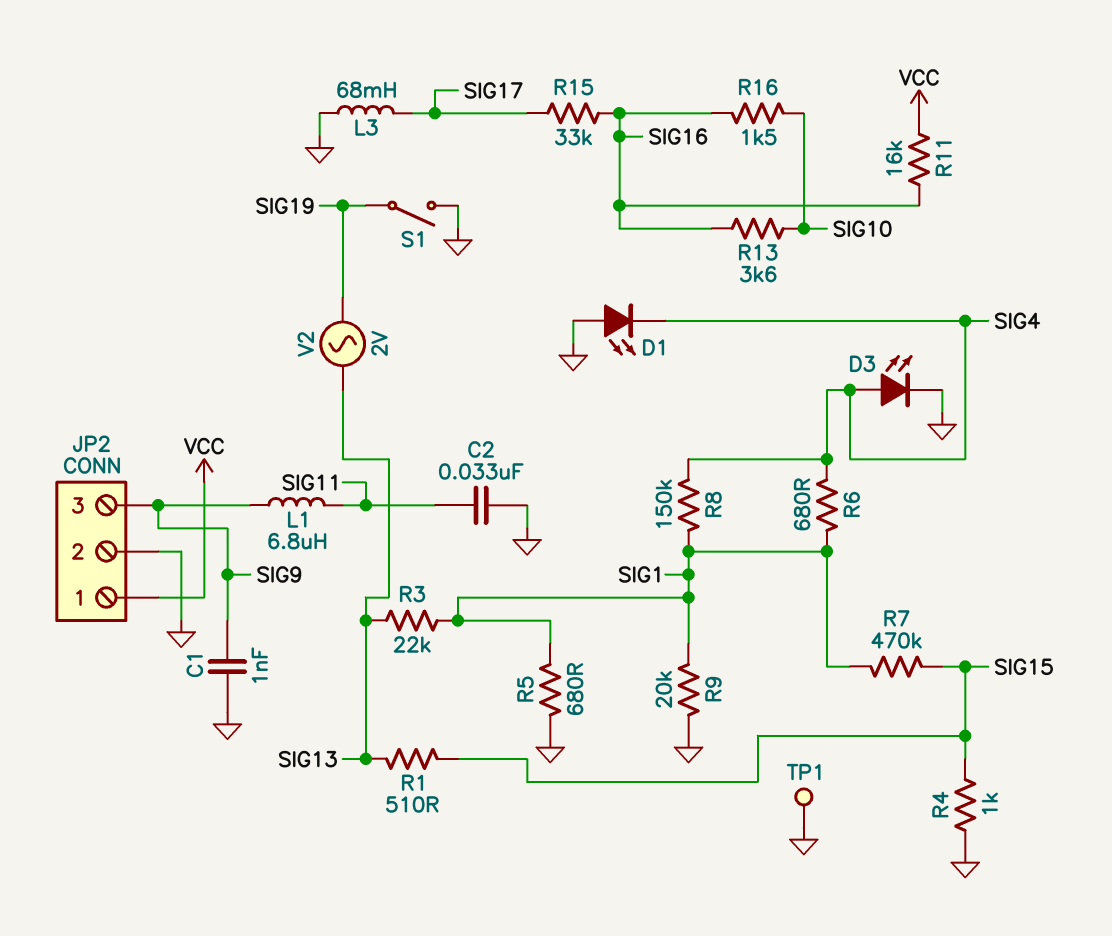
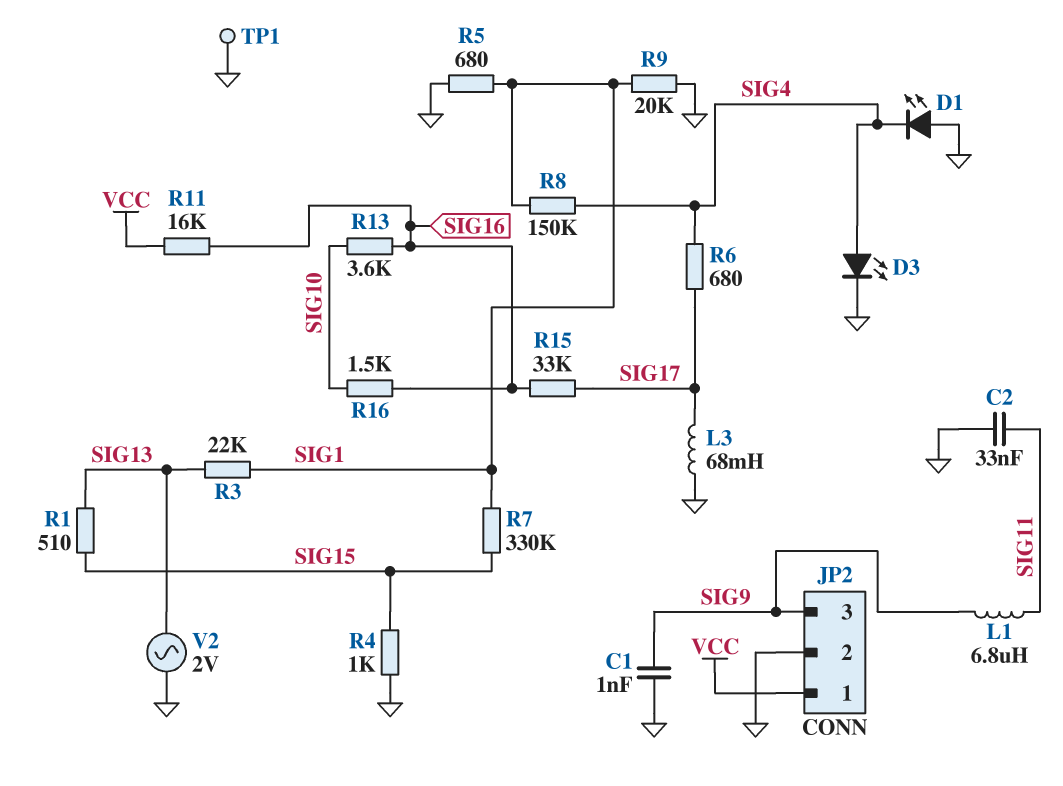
R6: 680 (SIG1, SIG4) -> 680 (SIG4, SIG17)
R7: 470k (SIG1, SIG15) -> 330k (SIG1, SIG15)
S1: switch (GND, SIG19) -> none
V2: AC 2V (SIG13, SIG19) -> AC 2V (GND, SIG13)

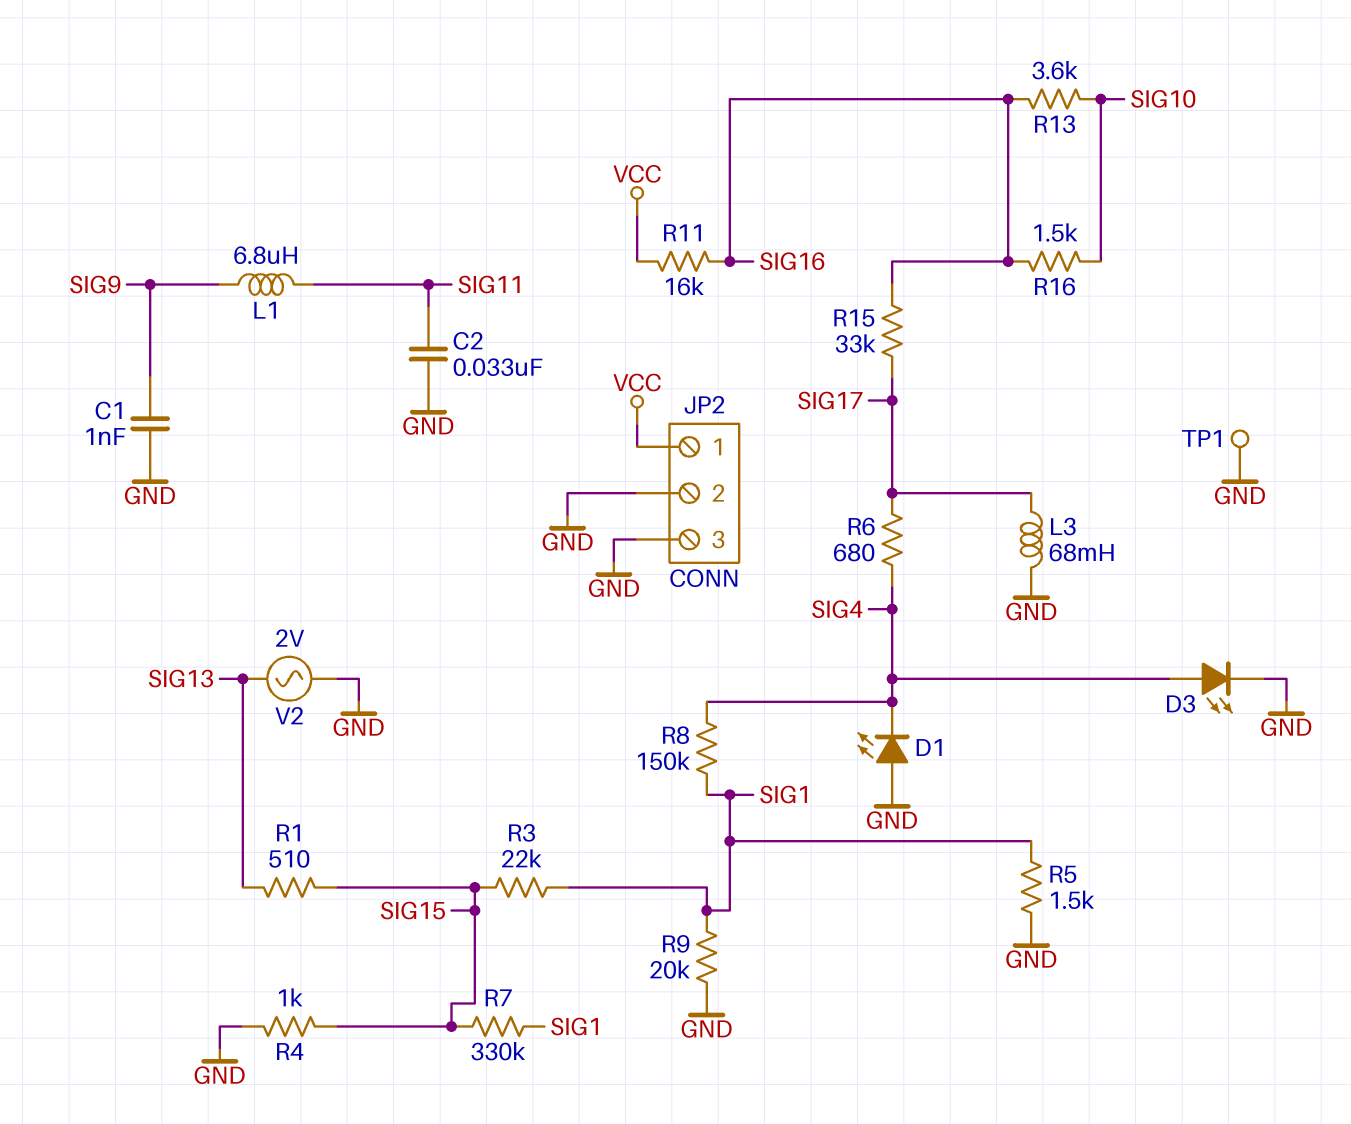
JP2 pin 3: SIG9 -> GND
R3: 22k (SIG1, SIG13) -> 22k (SIG1, SIG15)
R5: 680 (GND, SIG1) -> 1.5k (GND, SIG1)

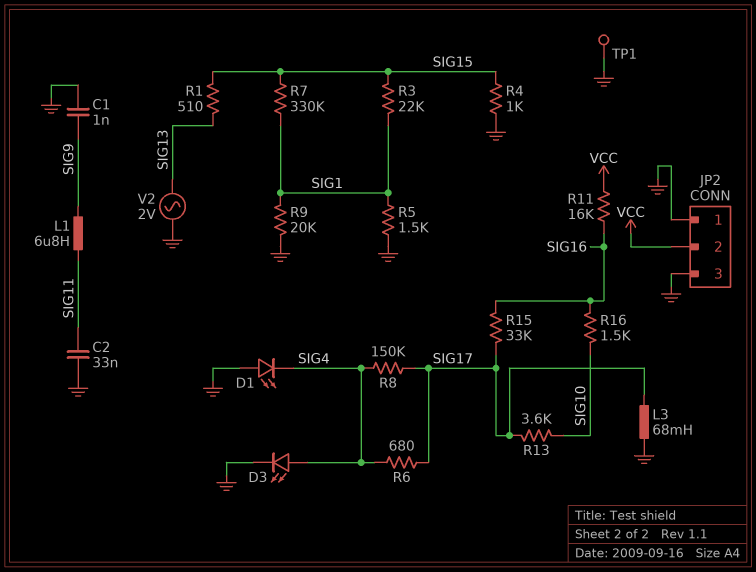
JP2 pin 1: VCC -> GND
JP2 pin 2: GND -> VCC
R8: 150k (SIG1, SIG4) -> 150k (SIG4, SIG17)
R13: 3.6k (SIG10, SIG16) -> 3.6k (SIG10, SIG17)

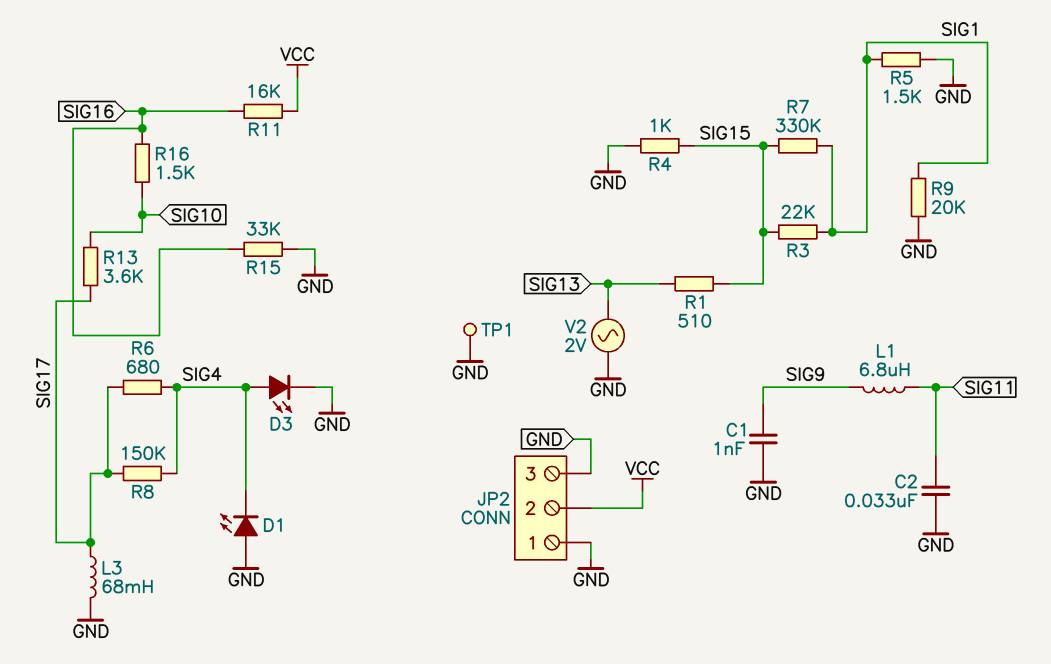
R15: 33k (SIG16, SIG17) -> 33k (GND, SIG16)

